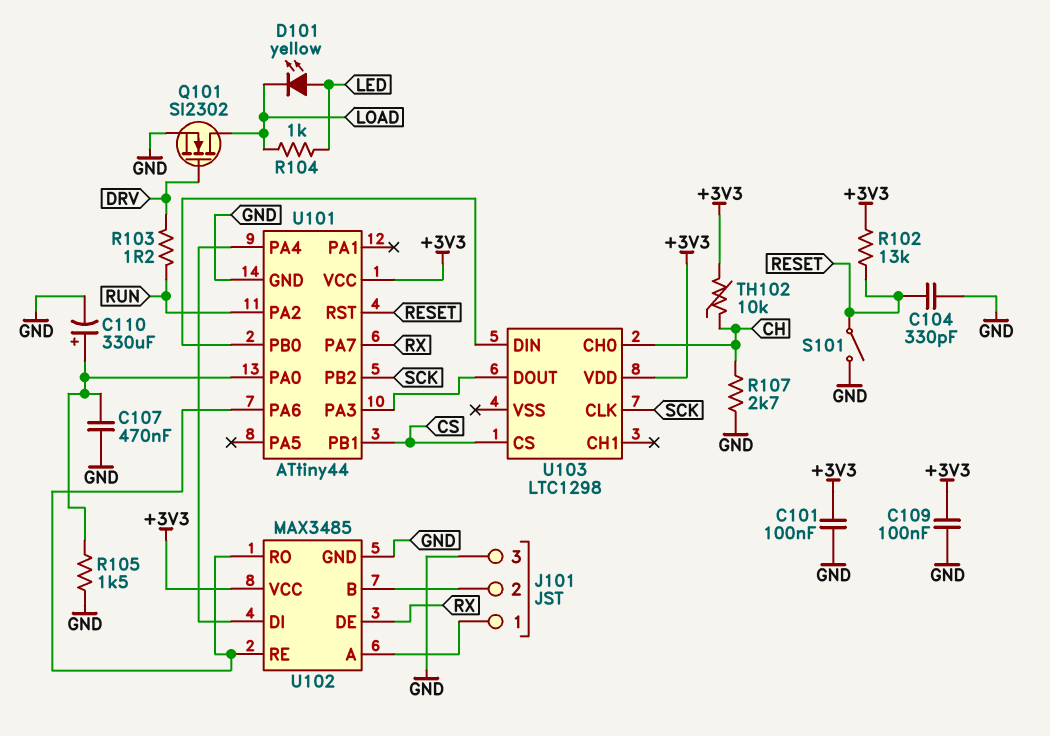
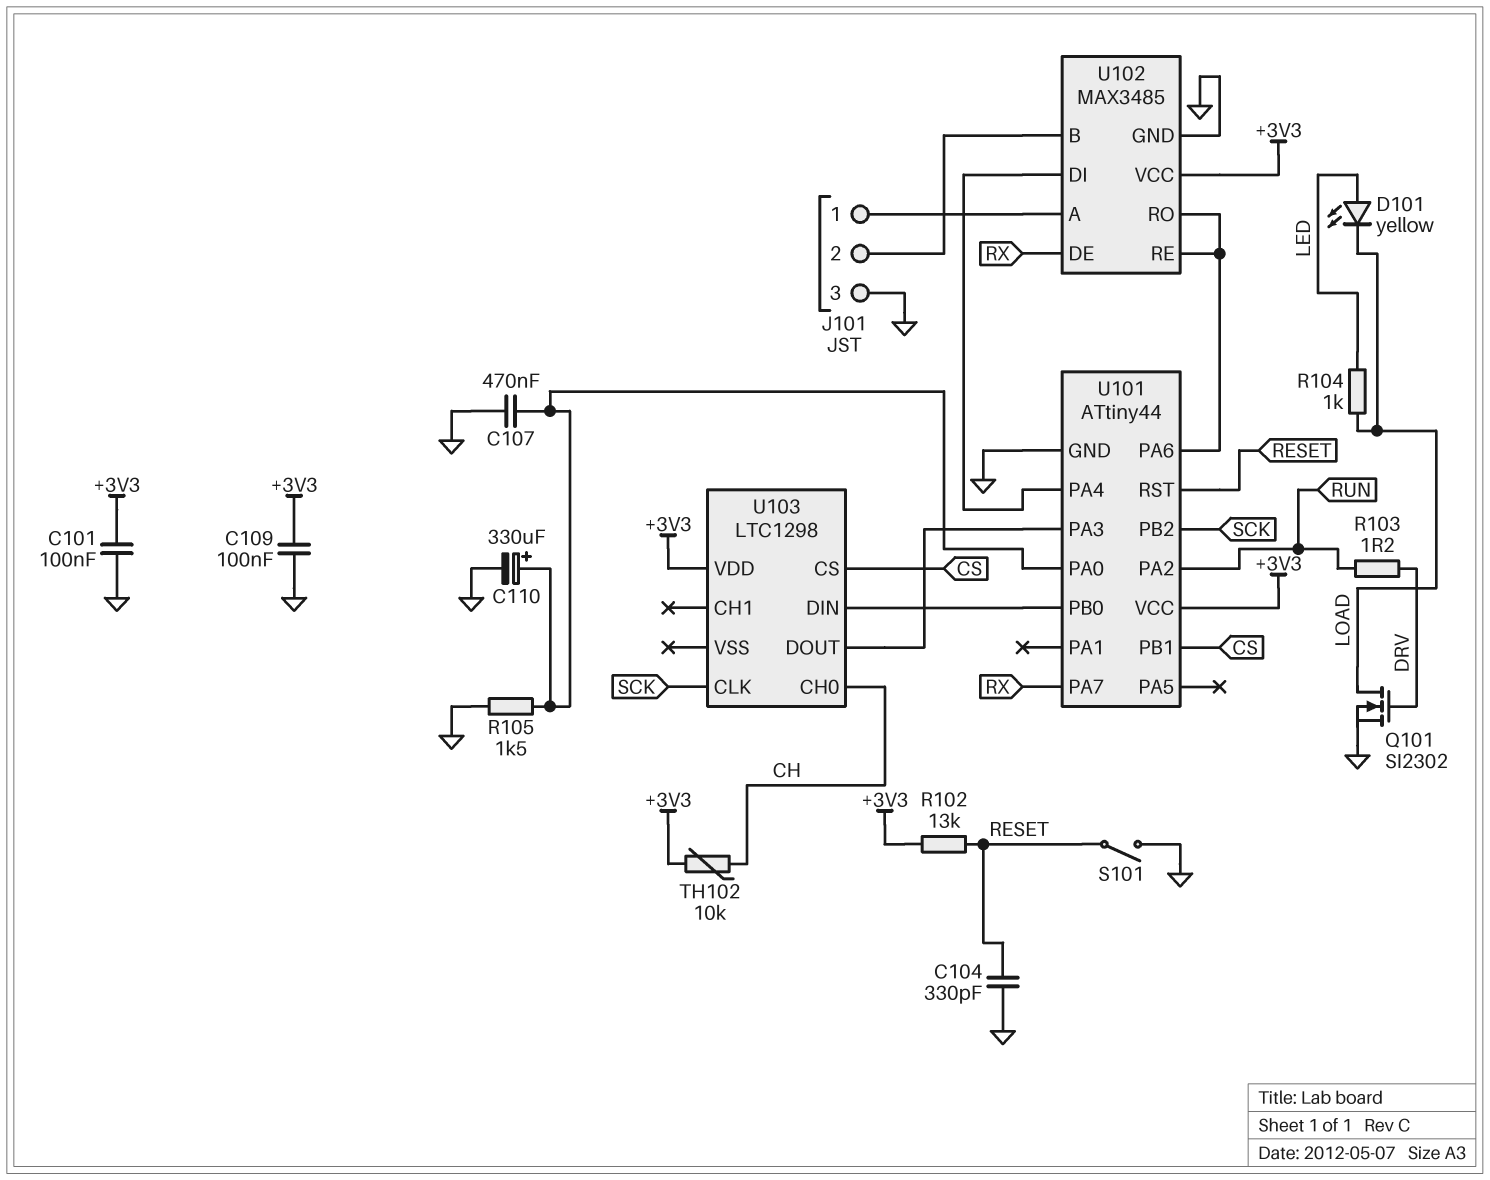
R107: 2.7k (CH, GND) -> none

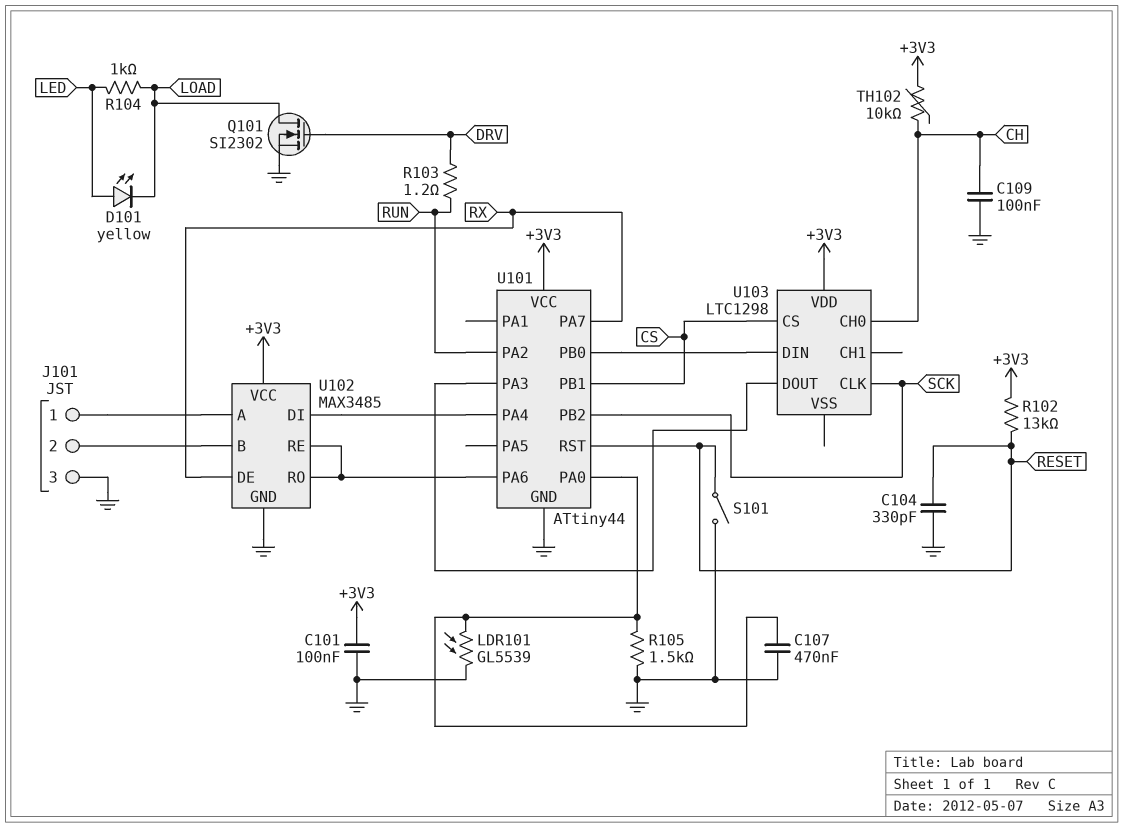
C109: 100nF (+3V3, GND) -> 100nF (CH, GND)
C110: 330uF (plus U101/PA0, minus GND) -> none
LDR101: none -> GL5539 (GND, U101/PA0)

